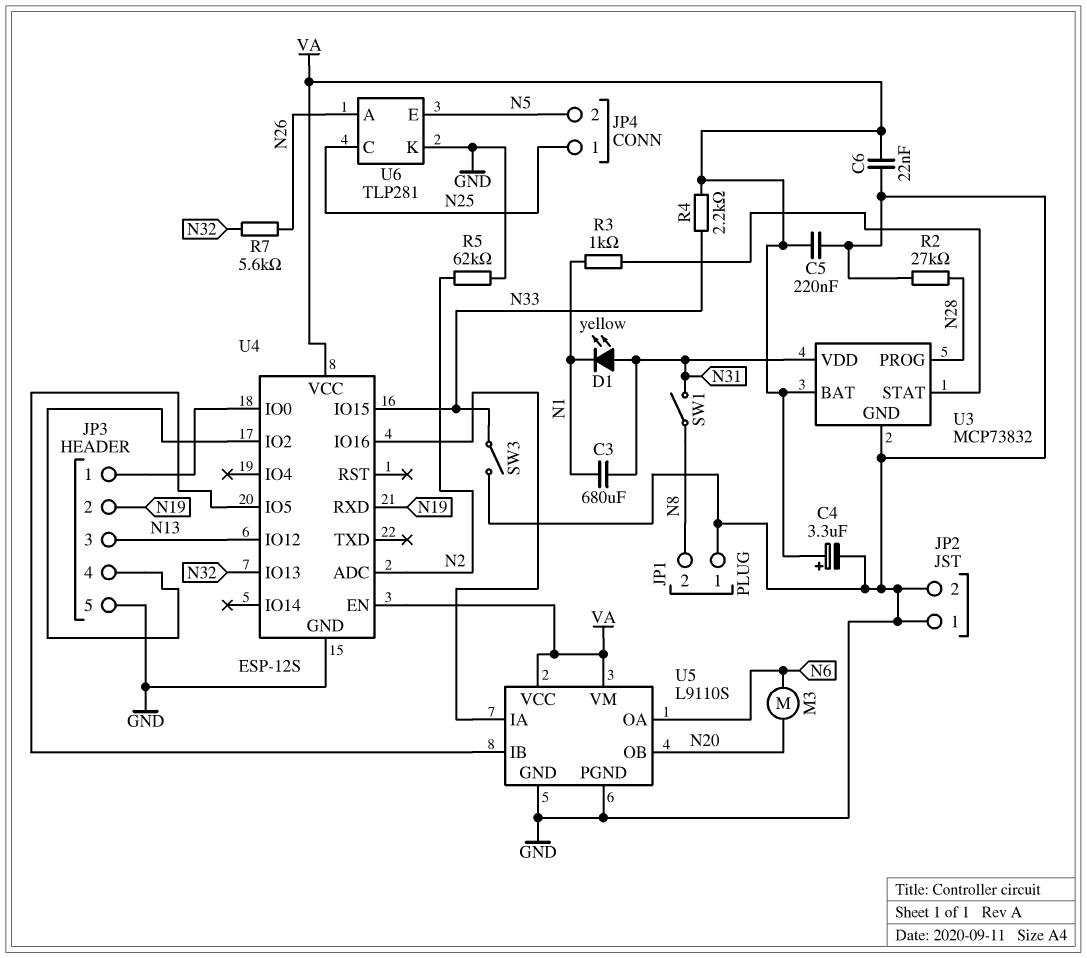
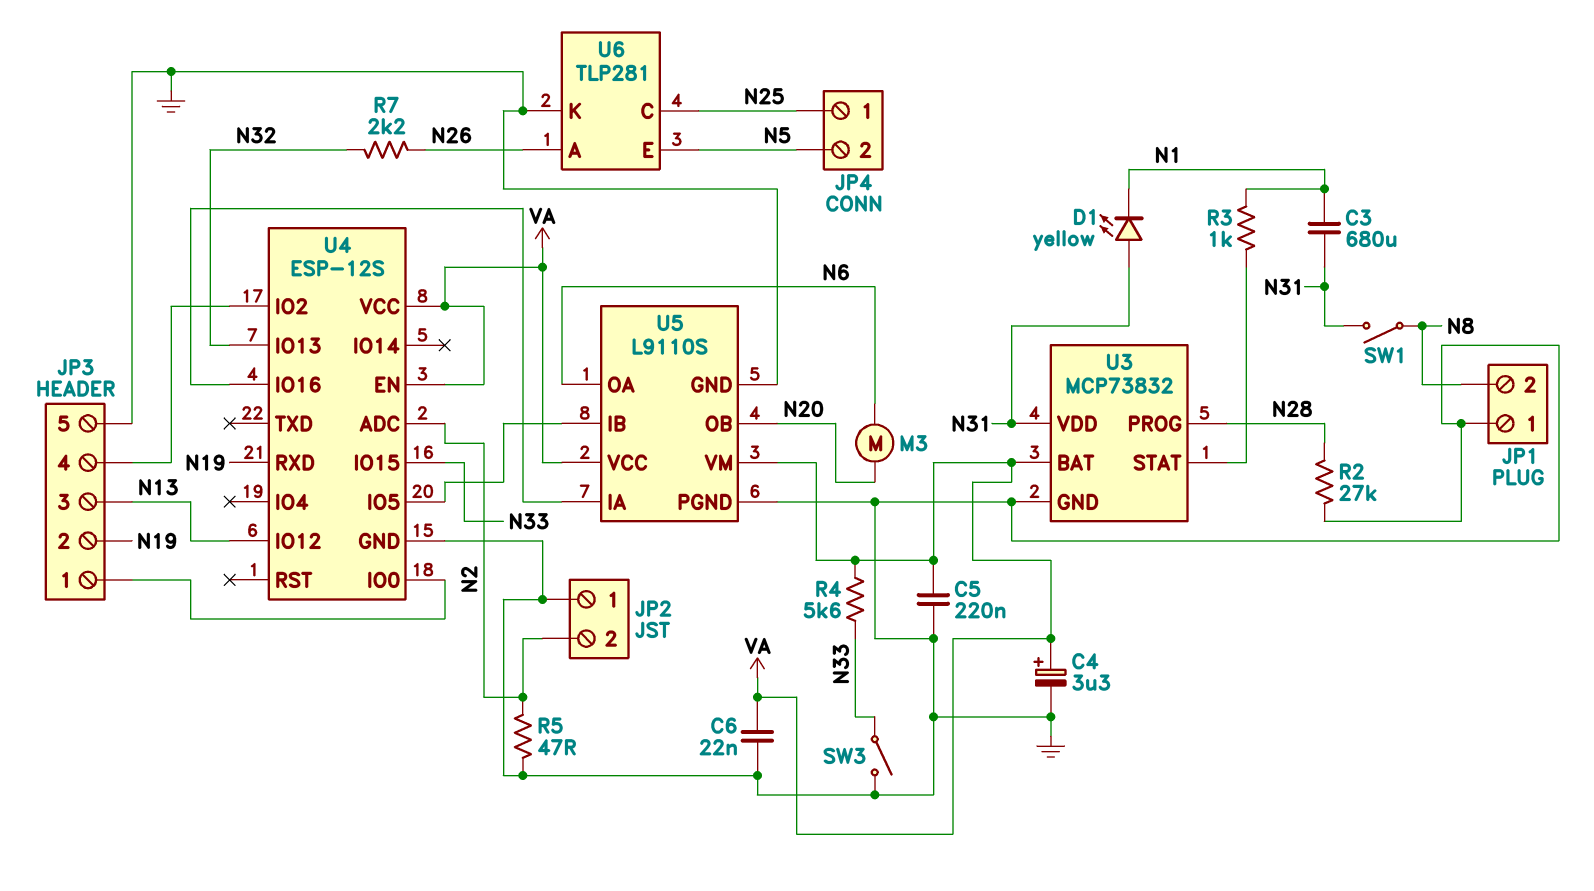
JP2 pin 2: GND -> N2
R4: 2.2k (N33, VA) -> 5.6k (N33, VA)
R5: 62k (GND, N2) -> 47 (GND, N2)
R7: 5.6k (N26, N32) -> 2.2k (N26, N32)

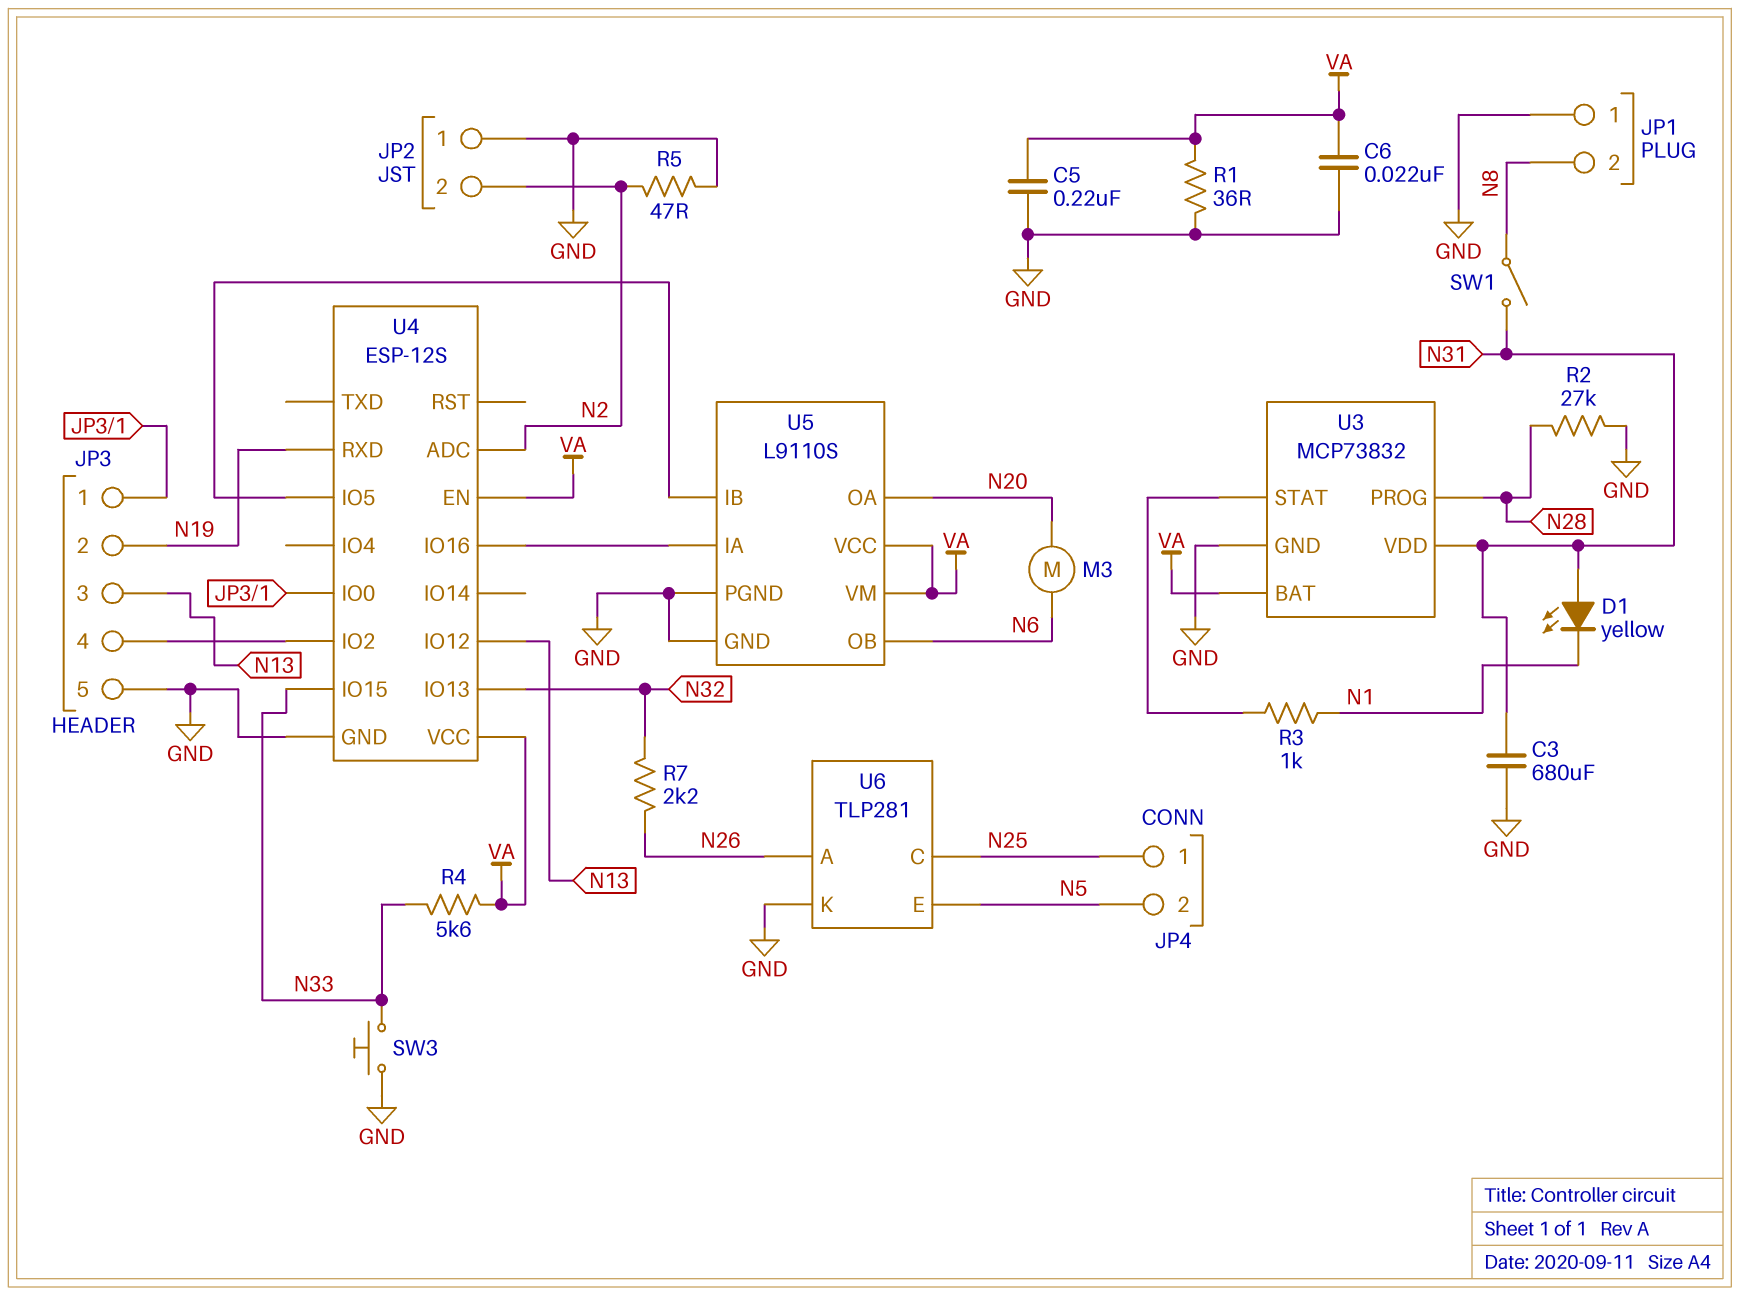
C3: 680uF (N1, N31) -> 680uF (GND, N31)
C4: 3.3uF (plus VA, minus GND) -> none
R1: none -> 36 (GND, VA)
SW3: switch (GND, N33) -> button (GND, N33)
U5 pin OA: N6 -> N20
U5 pin OB: N20 -> N6

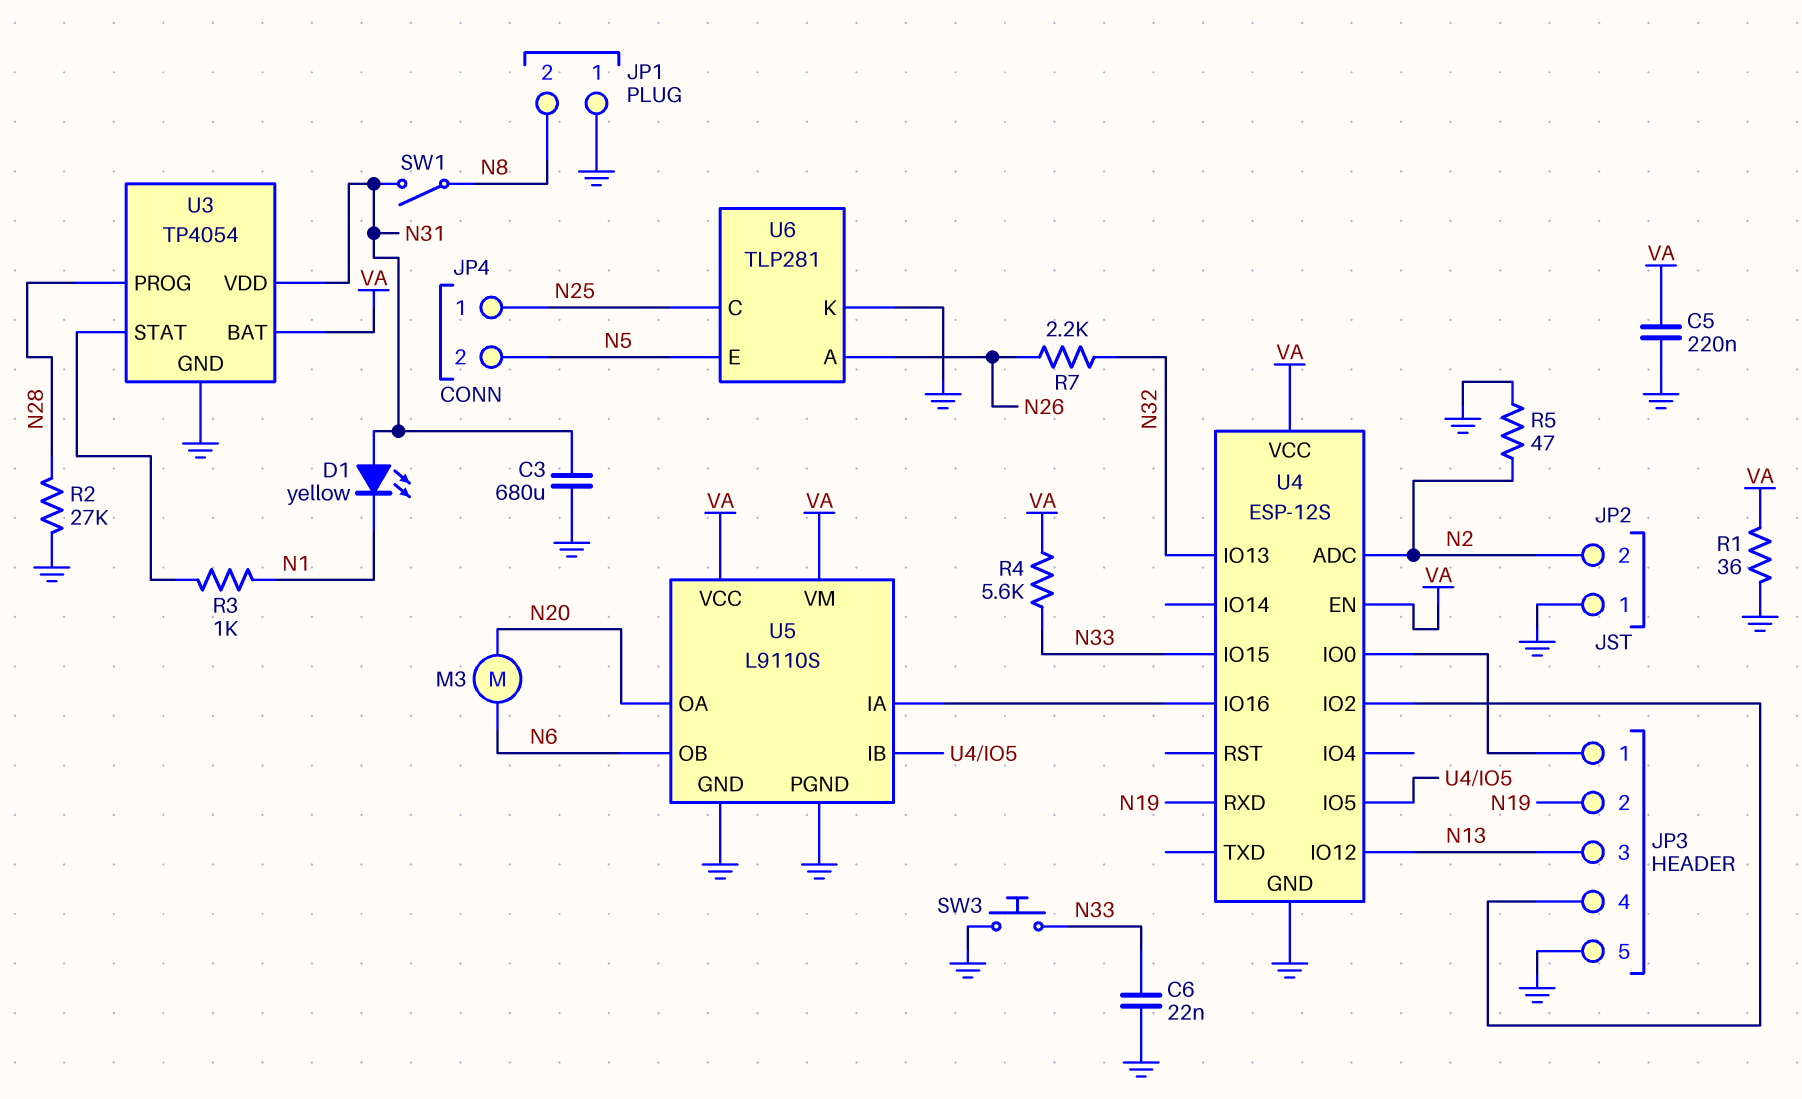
C6: 22nF (GND, VA) -> 22nF (GND, N33)
U3: MCP73832 -> TP4054

